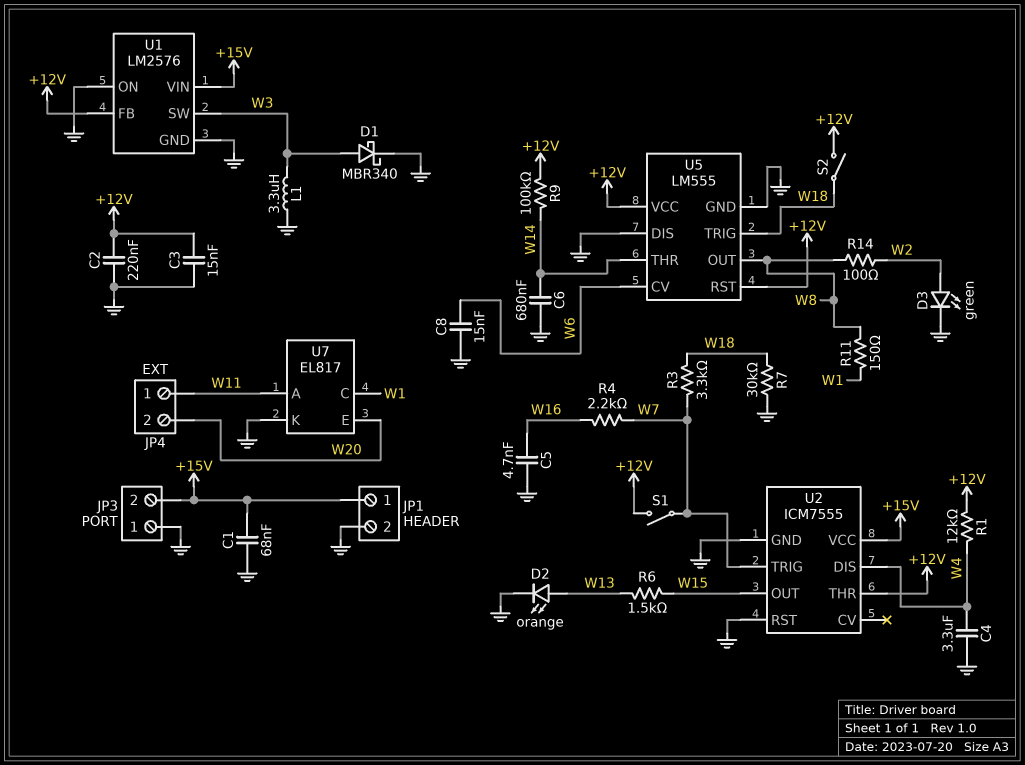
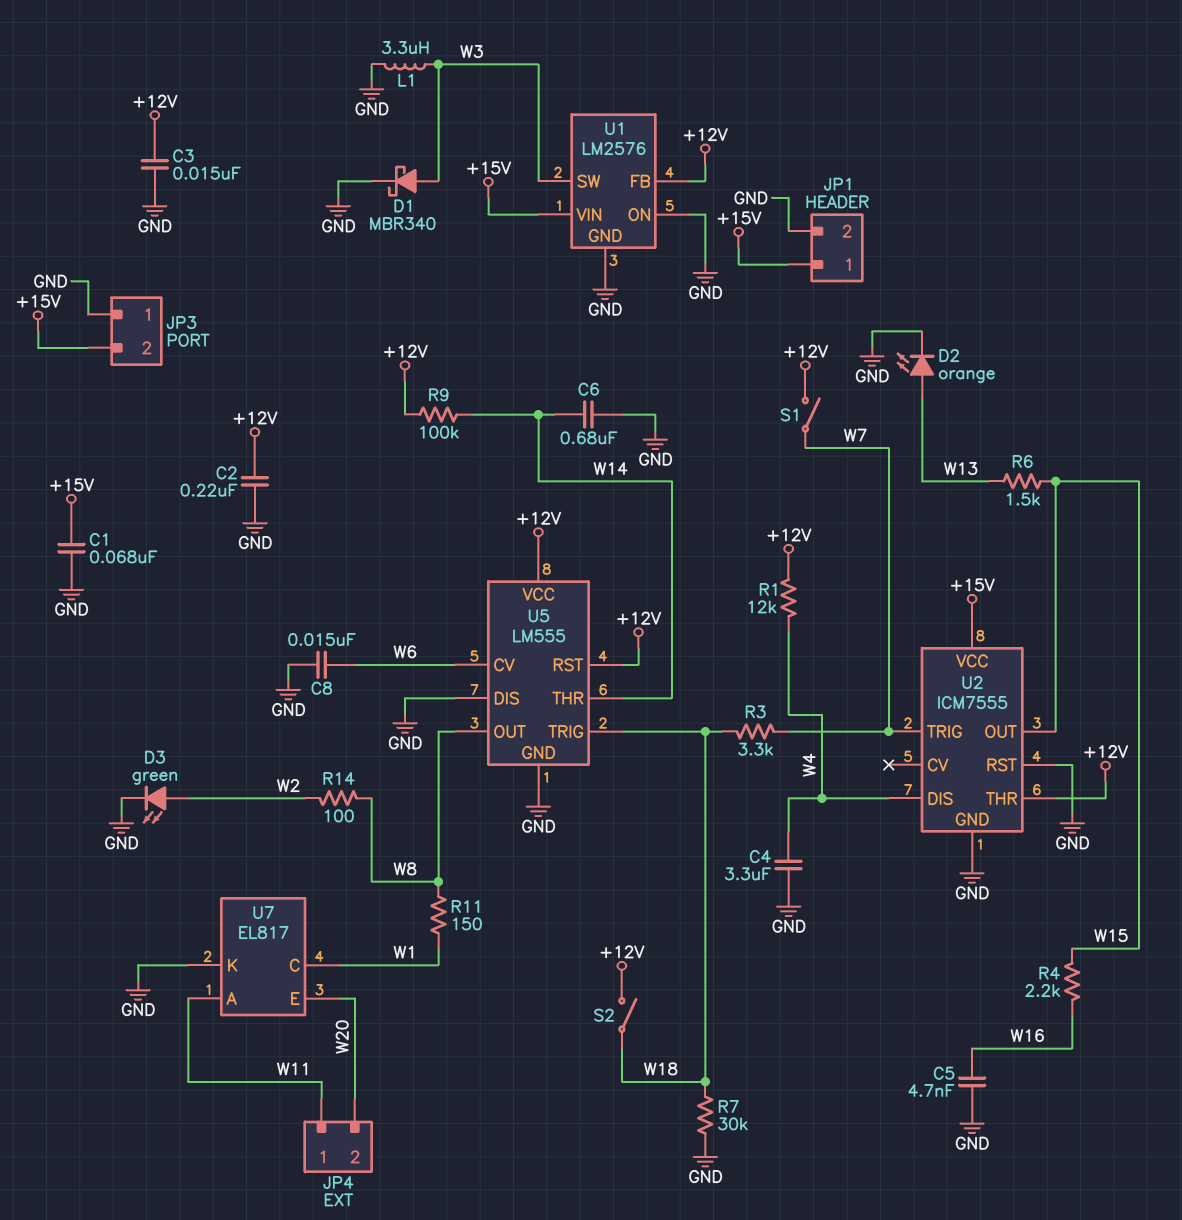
R4: 2.2k (W7, W16) -> 2.2k (W15, W16)

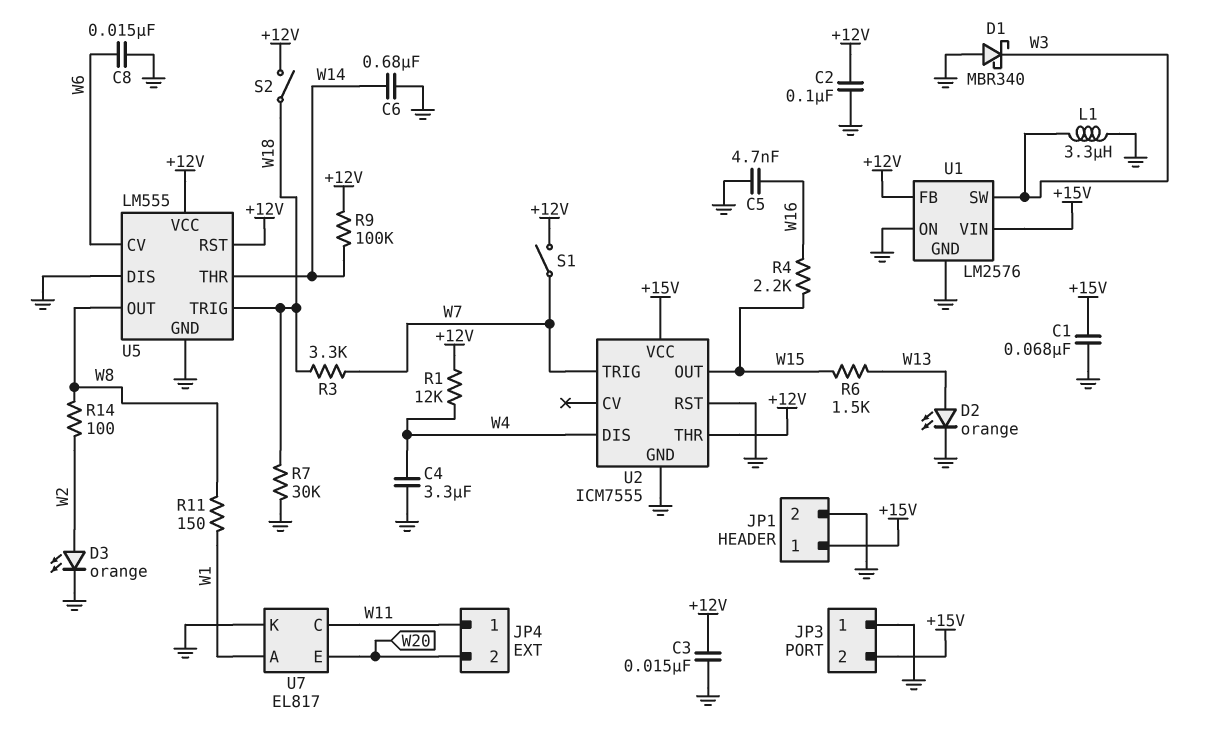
C2: 220nF (+12V, GND) -> 100nF (+12V, GND)
D1: schottky MBR340 (A W3, K GND) -> schottky MBR340 (A GND, K W3)
D3: LED green (A W2, K GND) -> LED orange (A W2, K GND)
U7 pin A: W11 -> W1
U7 pin C: W1 -> W11

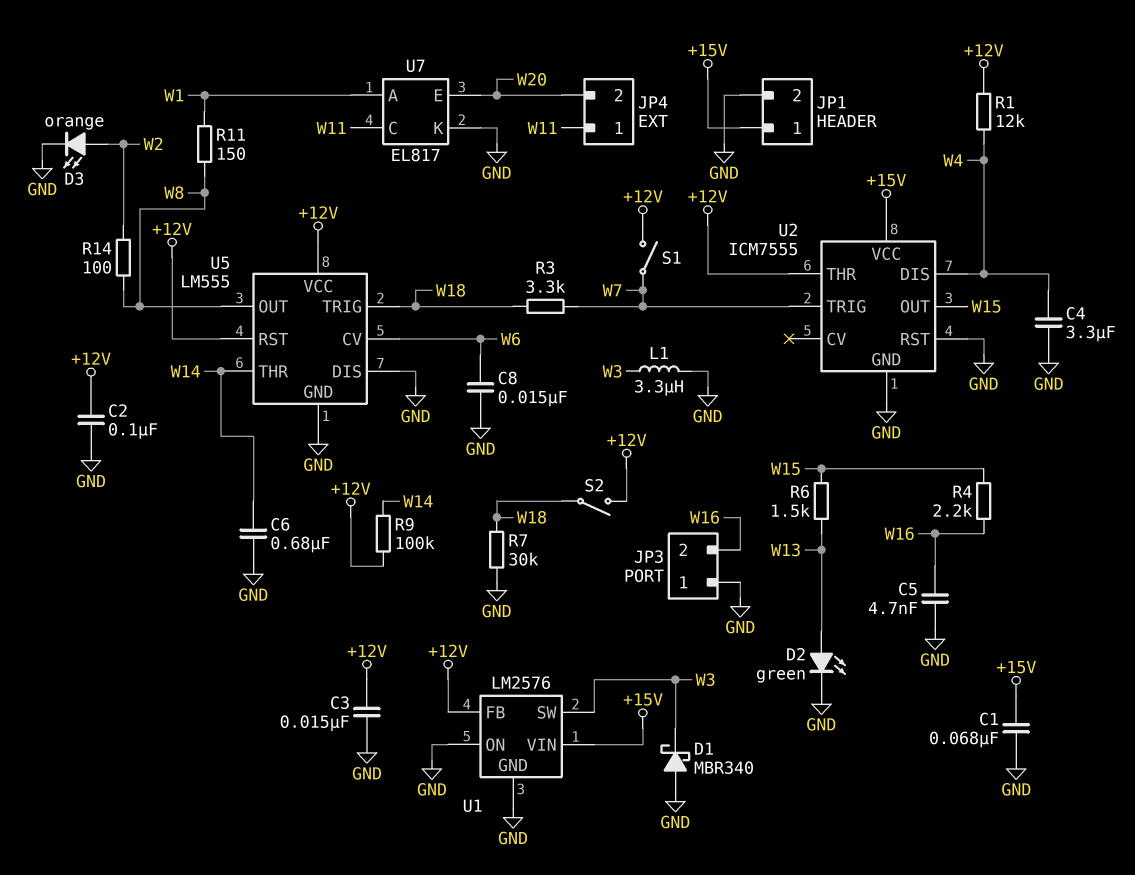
D2: LED orange (A W13, K GND) -> LED green (A W13, K GND)
JP3 pin 2: +15V -> W16

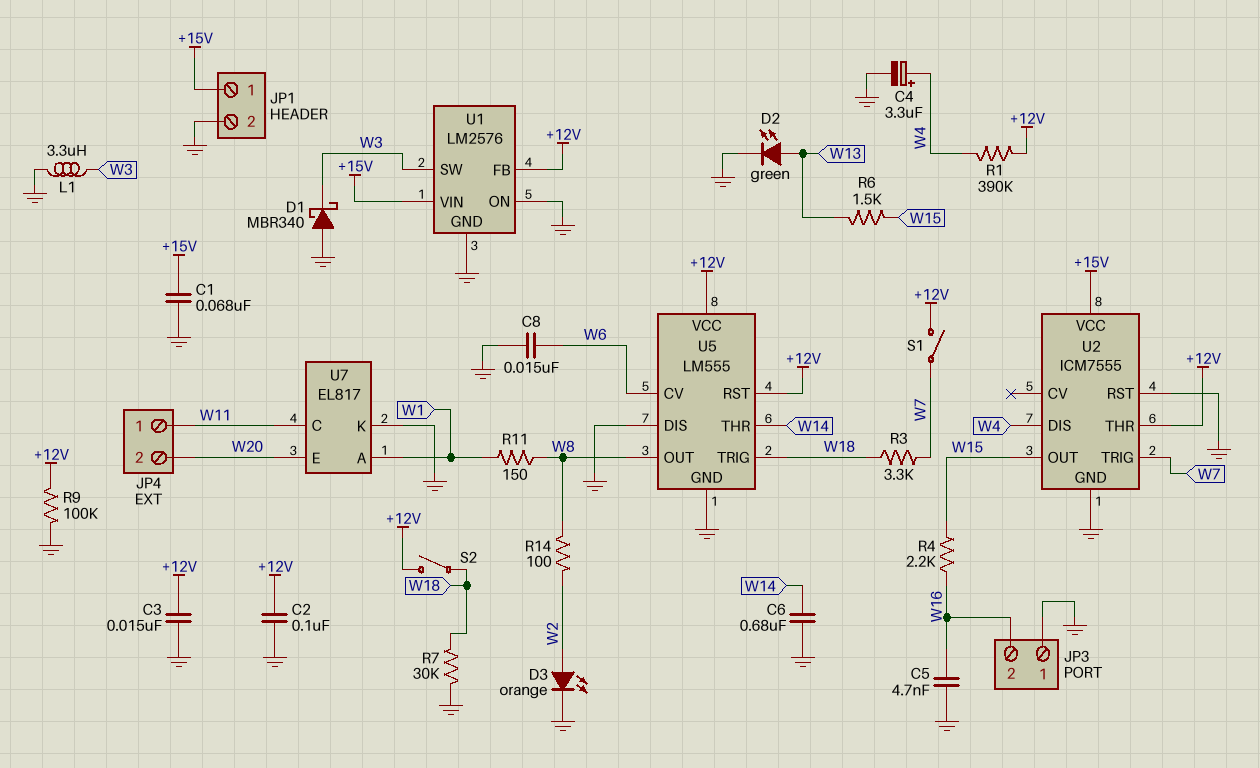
C4: 3.3uF (GND, W4) -> 3.3uF (plus W4, minus GND)
R1: 12k (+12V, W4) -> 390k (+12V, W4)
R9: 100k (+12V, W14) -> 100k (+12V, GND)

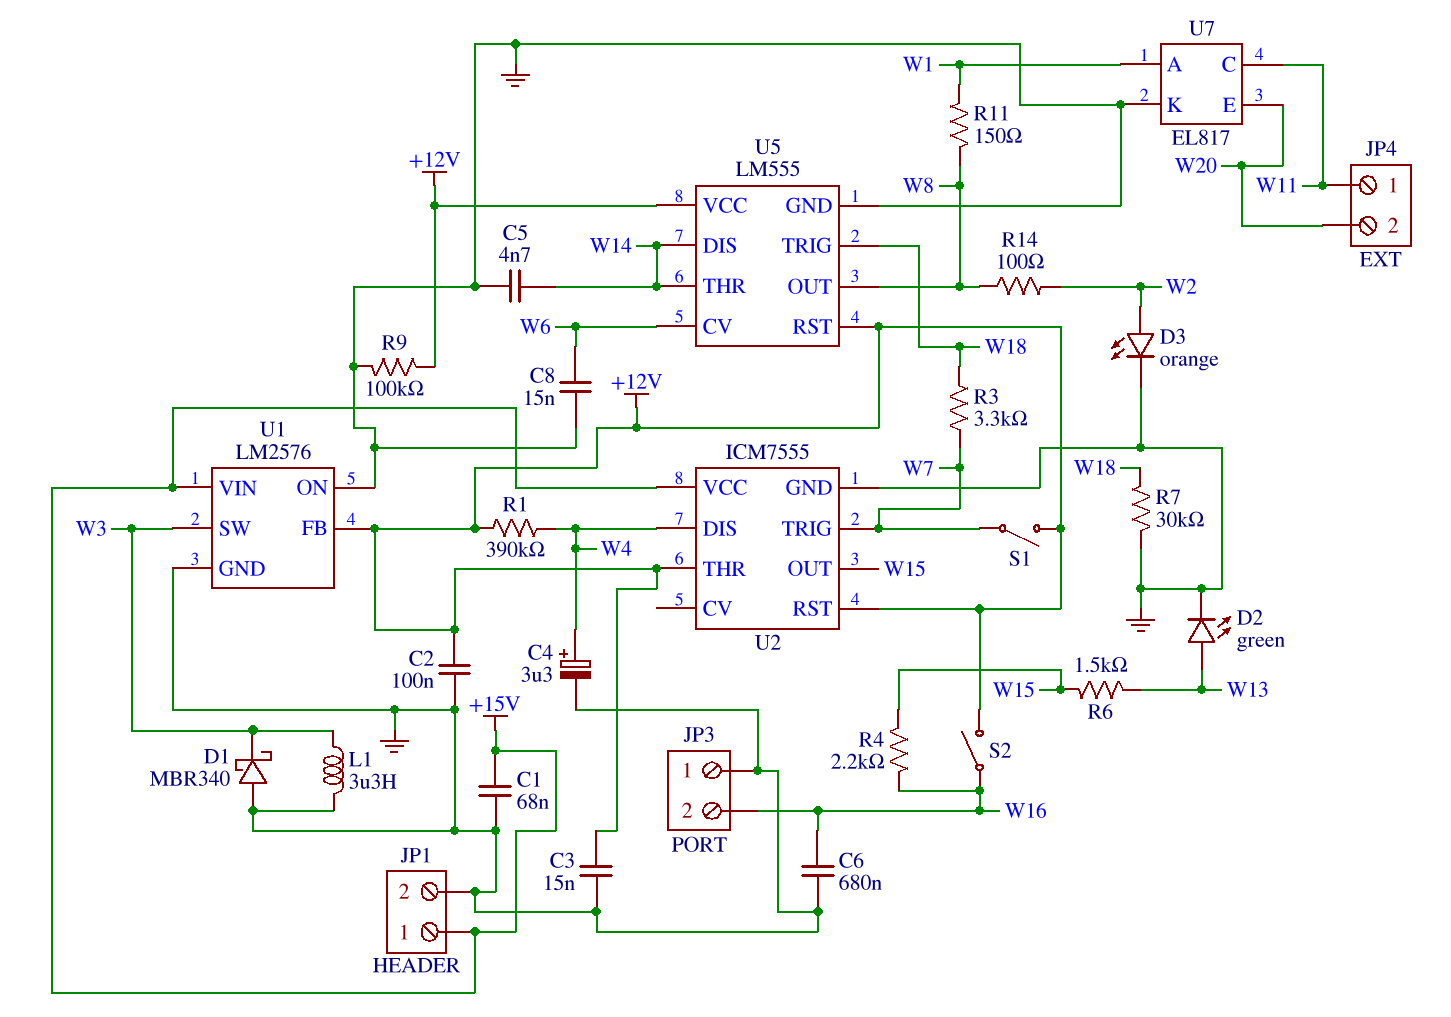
C5: 4.7nF (GND, W16) -> 4.7nF (GND, W14)
C6: 680nF (GND, W14) -> 680nF (GND, W16)
S2: switch (+12V, W18) -> switch (+12V, W16)
U2 pin RST: GND -> +12V
U5 pin DIS: GND -> W14

